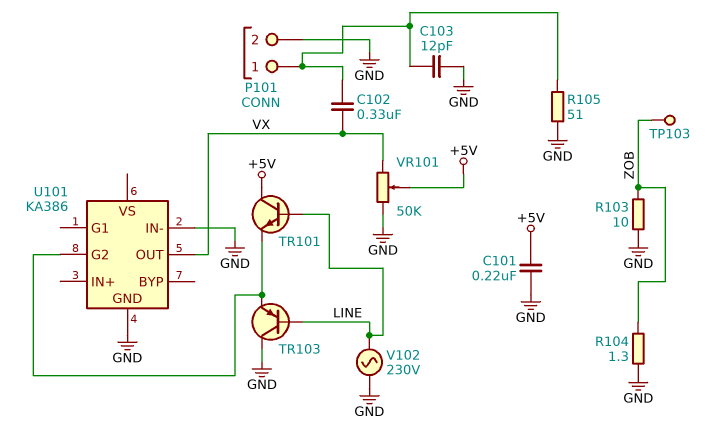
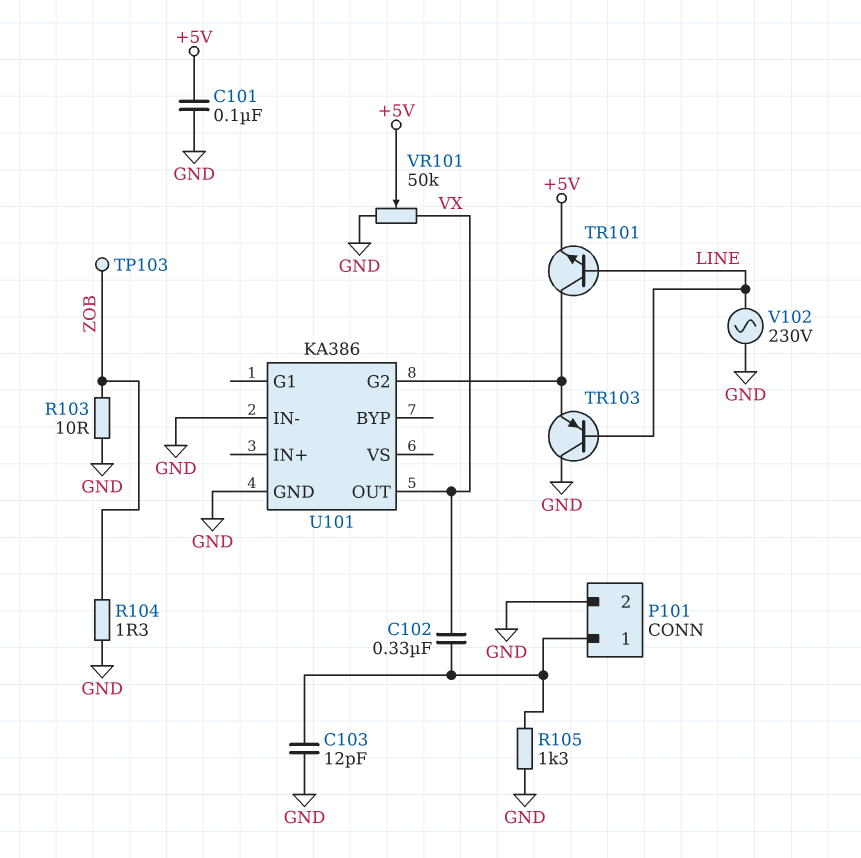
C101: 220nF (+5V, GND) -> 100nF (+5V, GND)
R105: 51 (GND, P101/1) -> 1.3k (GND, P101/1)
TR101: NPN (B LINE, C +5V, E U101/G2) -> NPN (B LINE, C U101/G2, E +5V)

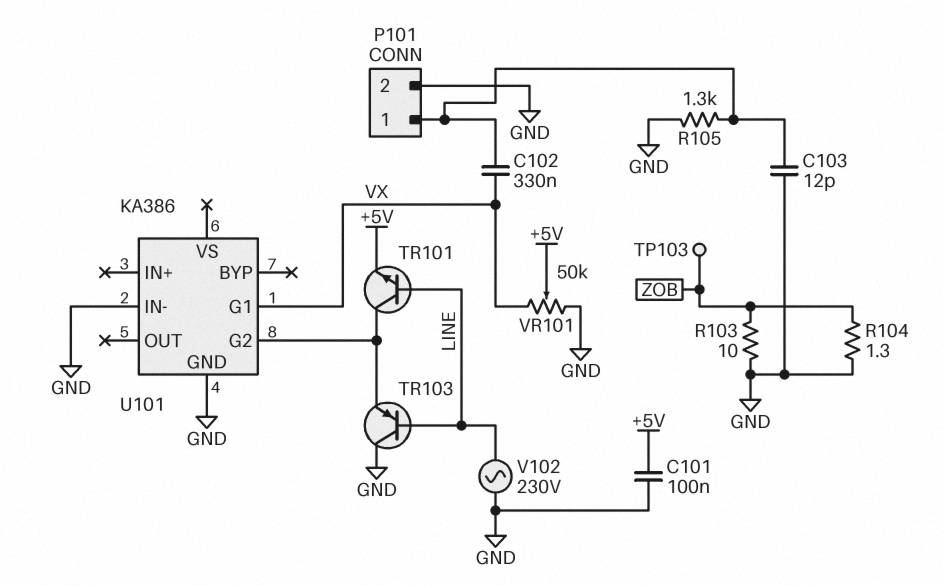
U101 pin G1: none -> VX
U101 pin OUT: VX -> none

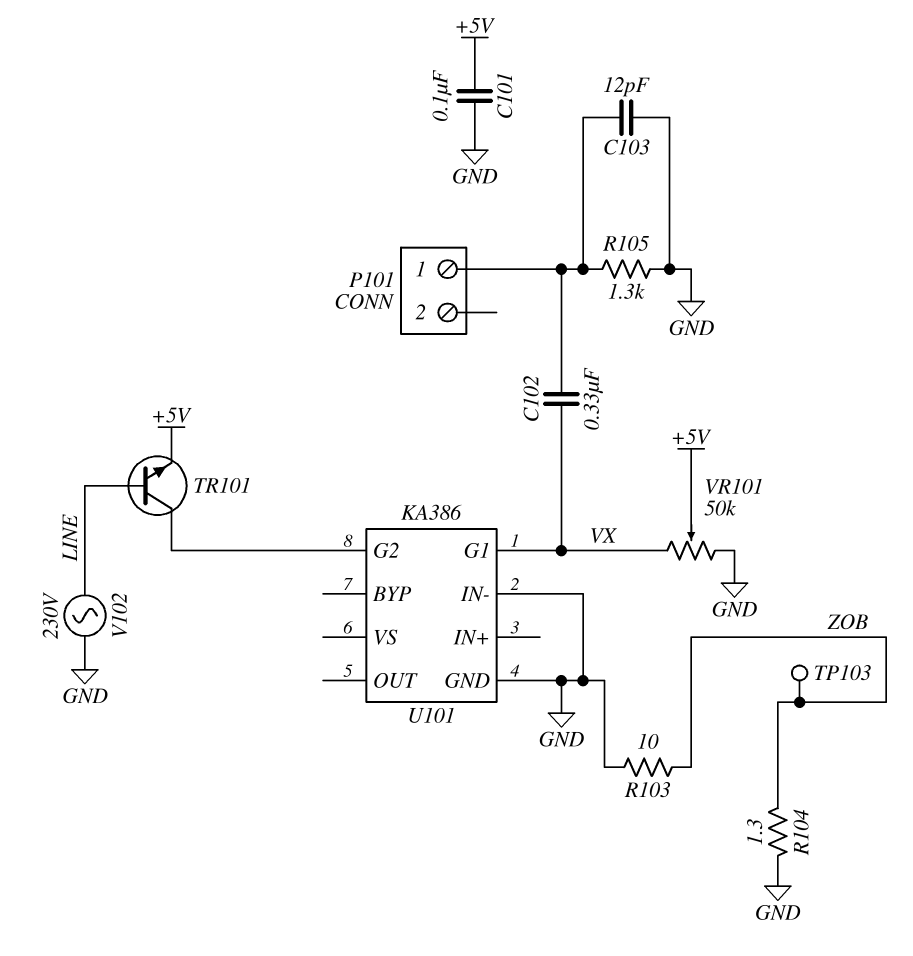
P101 pin 2: GND -> none
TR103: PNP (B LINE, C GND, E U101/G2) -> none

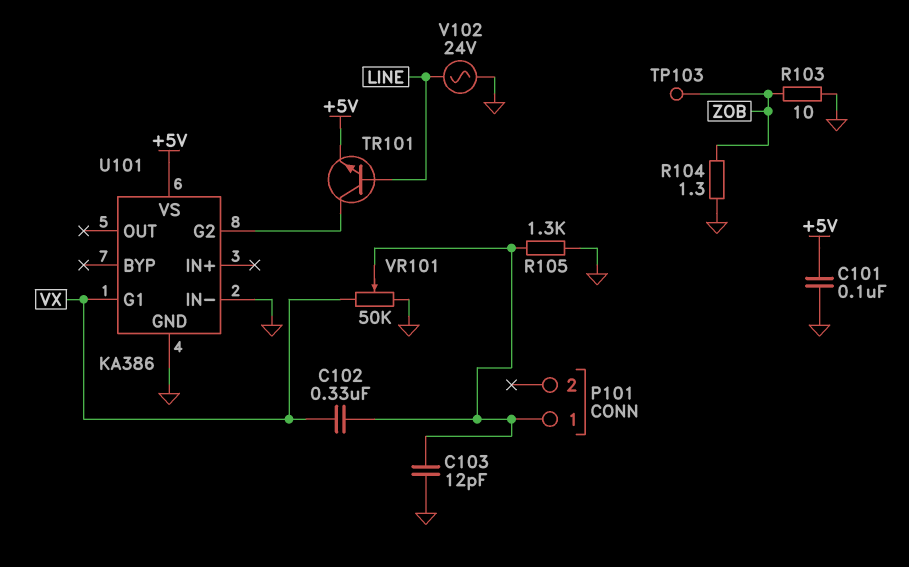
U101 pin VS: none -> +5V
V102: AC 230V (GND, LINE) -> AC 24V (GND, LINE)
VR101: 50k (GND, VX, wiper +5V) -> 50k (GND, VX, wiper P101/1)

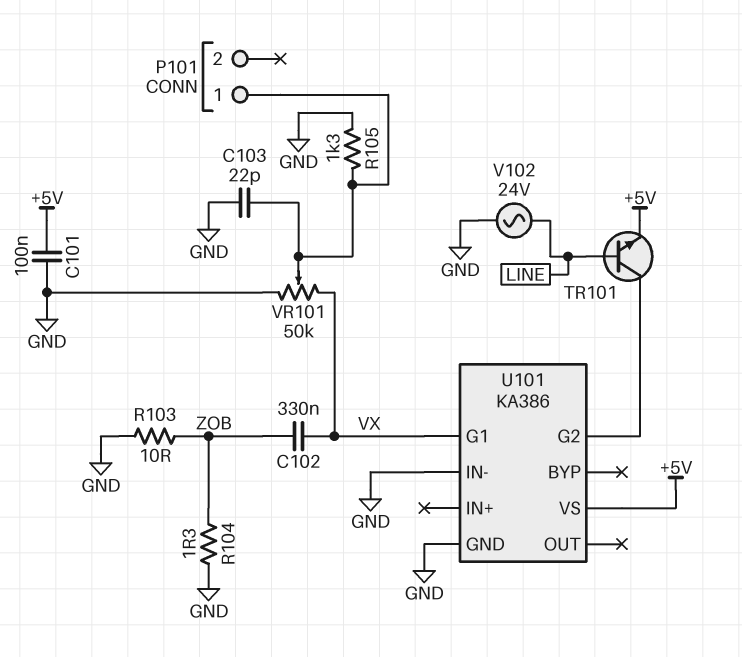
C102: 330nF (P101/1, VX) -> 330nF (VX, ZOB)
C103: 12pF (GND, P101/1) -> 22pF (GND, P101/1)
TP103: test point (ZOB) -> none

